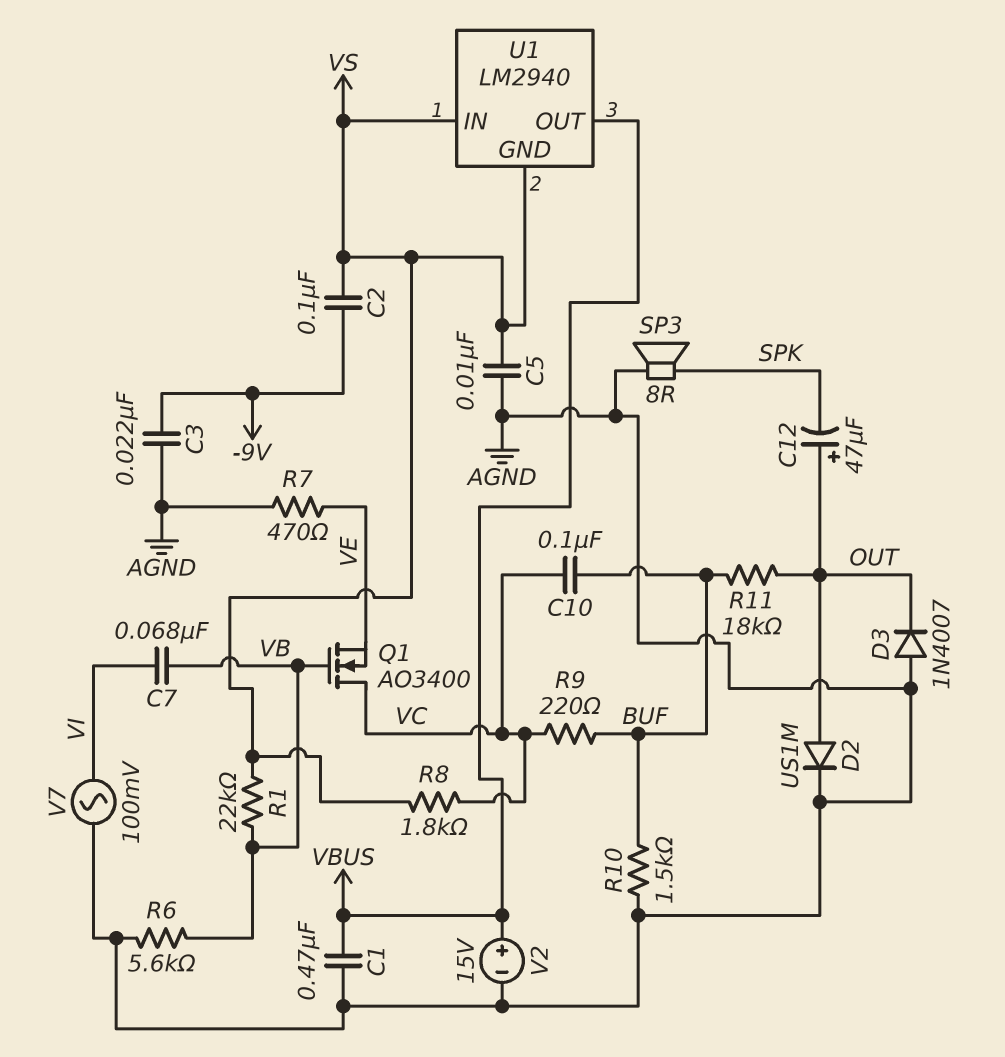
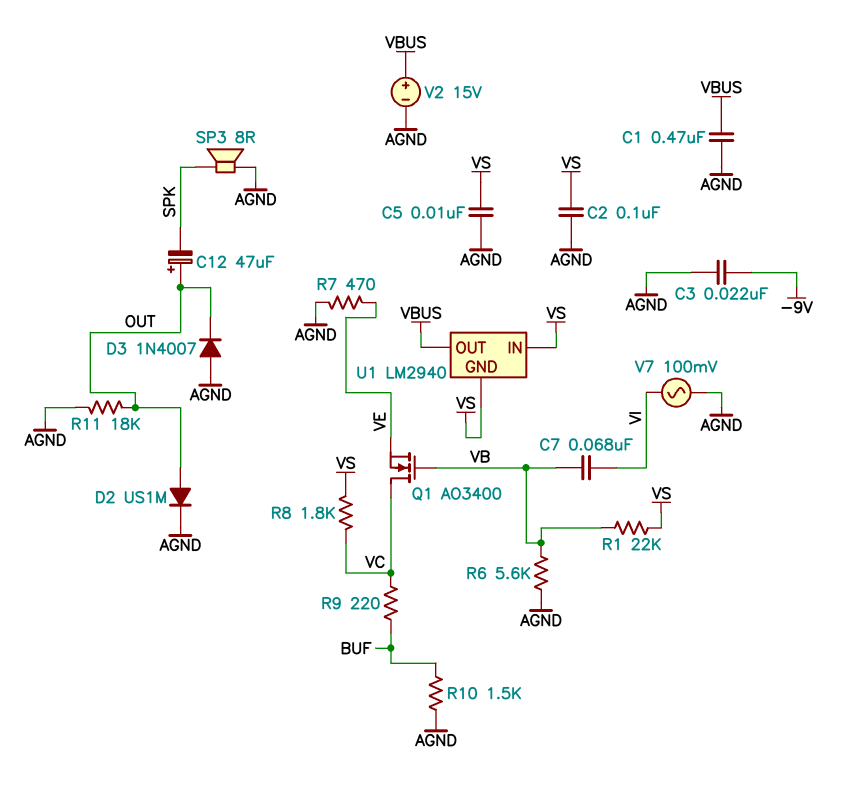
C2: 100nF (-9V, VS) -> 100nF (AGND, VS)
C10: 100nF (BUF, VC) -> none
R11: 18k (BUF, OUT) -> 18k (AGND, OUT)

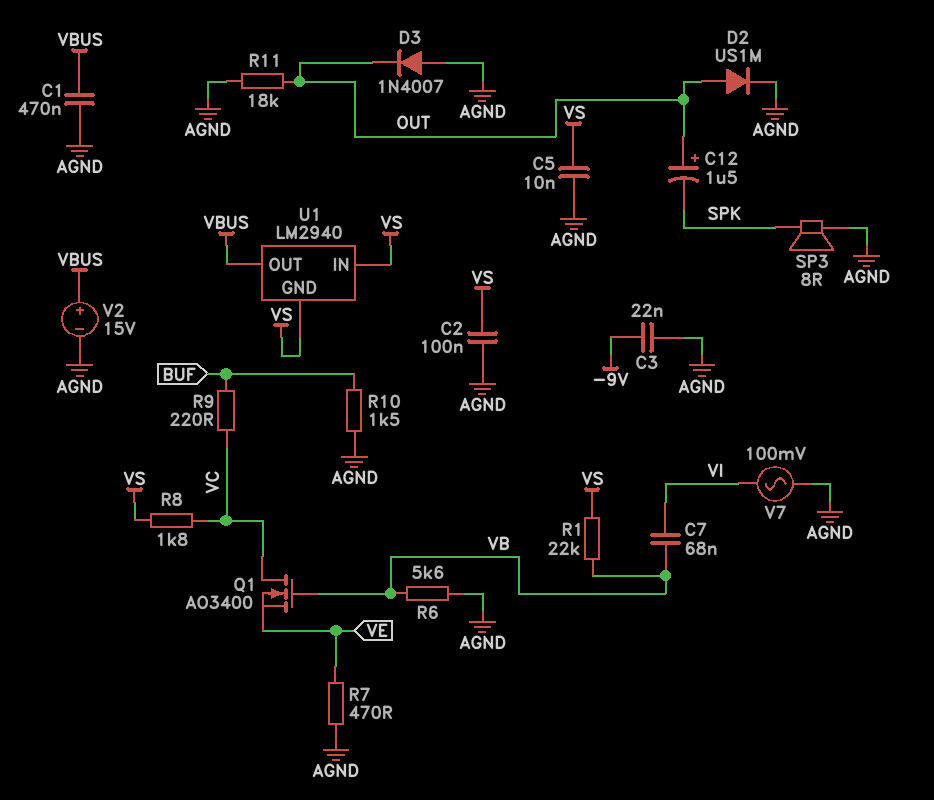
C12: 47uF (plus OUT, minus SPK) -> 1.5uF (plus OUT, minus SPK)

